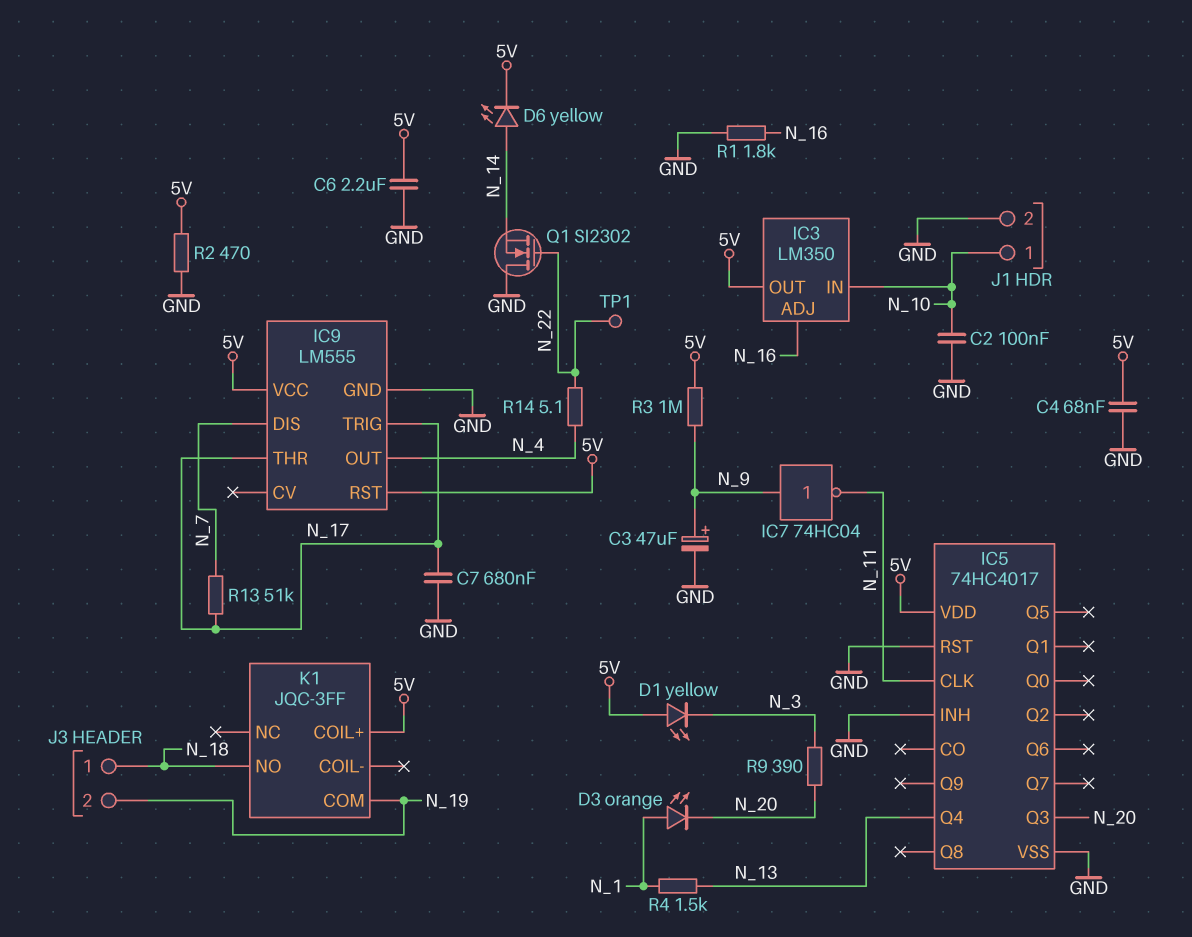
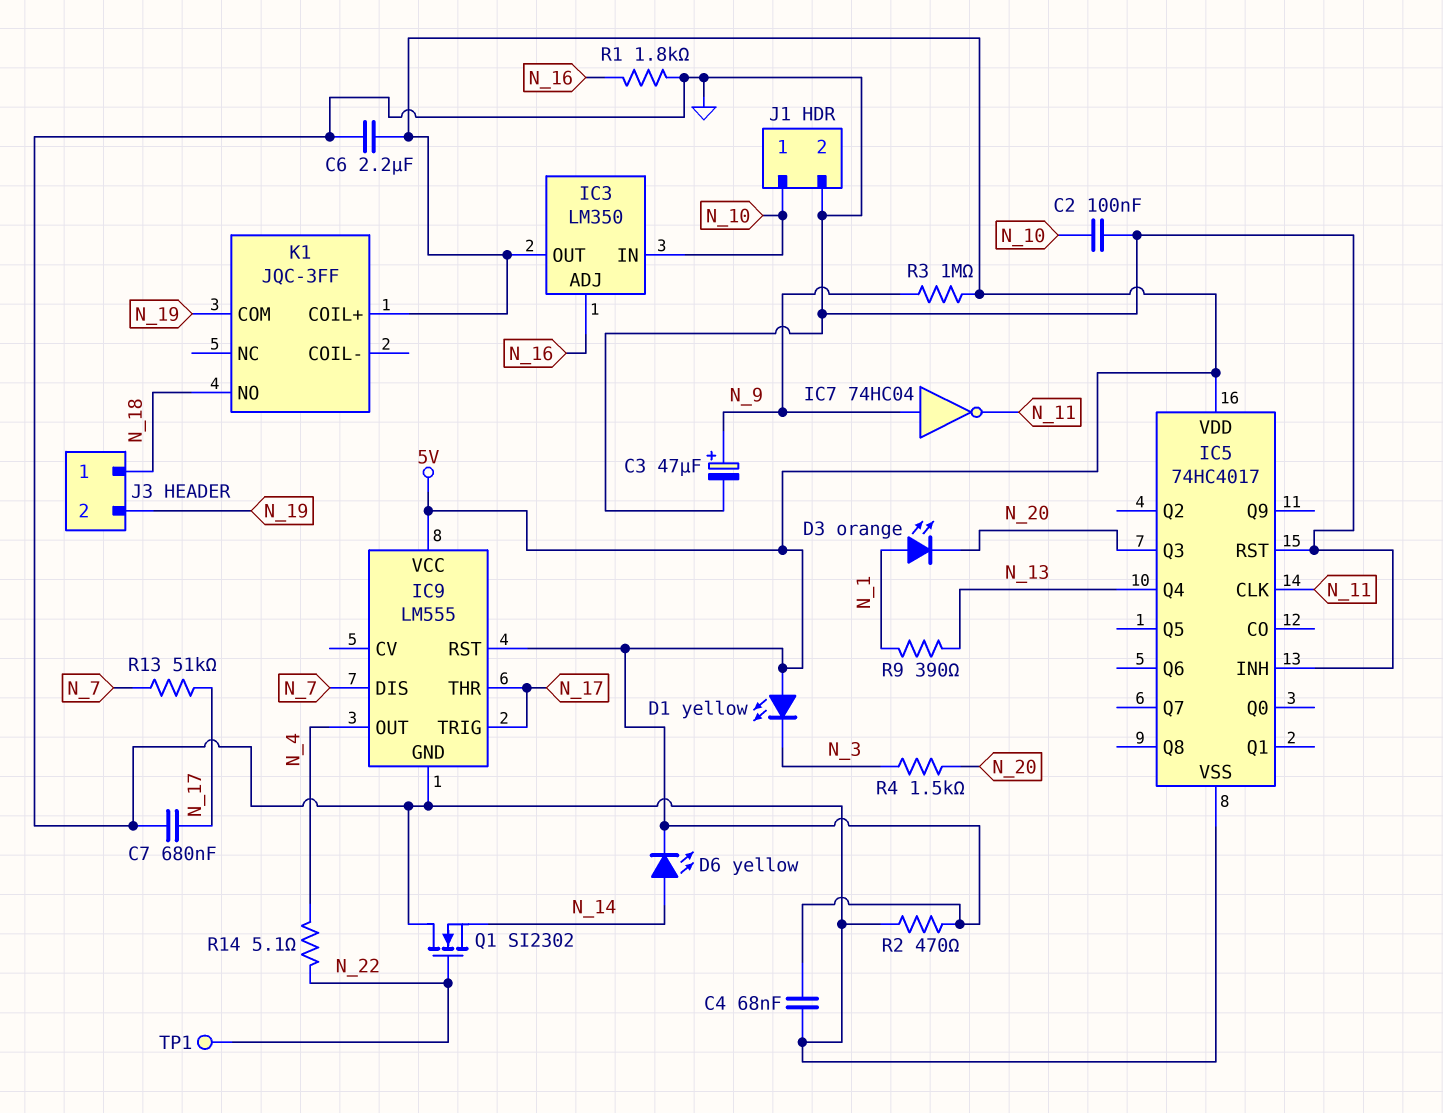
R4: 1.5k (N_1, N_13) -> 1.5k (N_3, N_20)
R9: 390 (N_3, N_20) -> 390 (N_1, N_13)

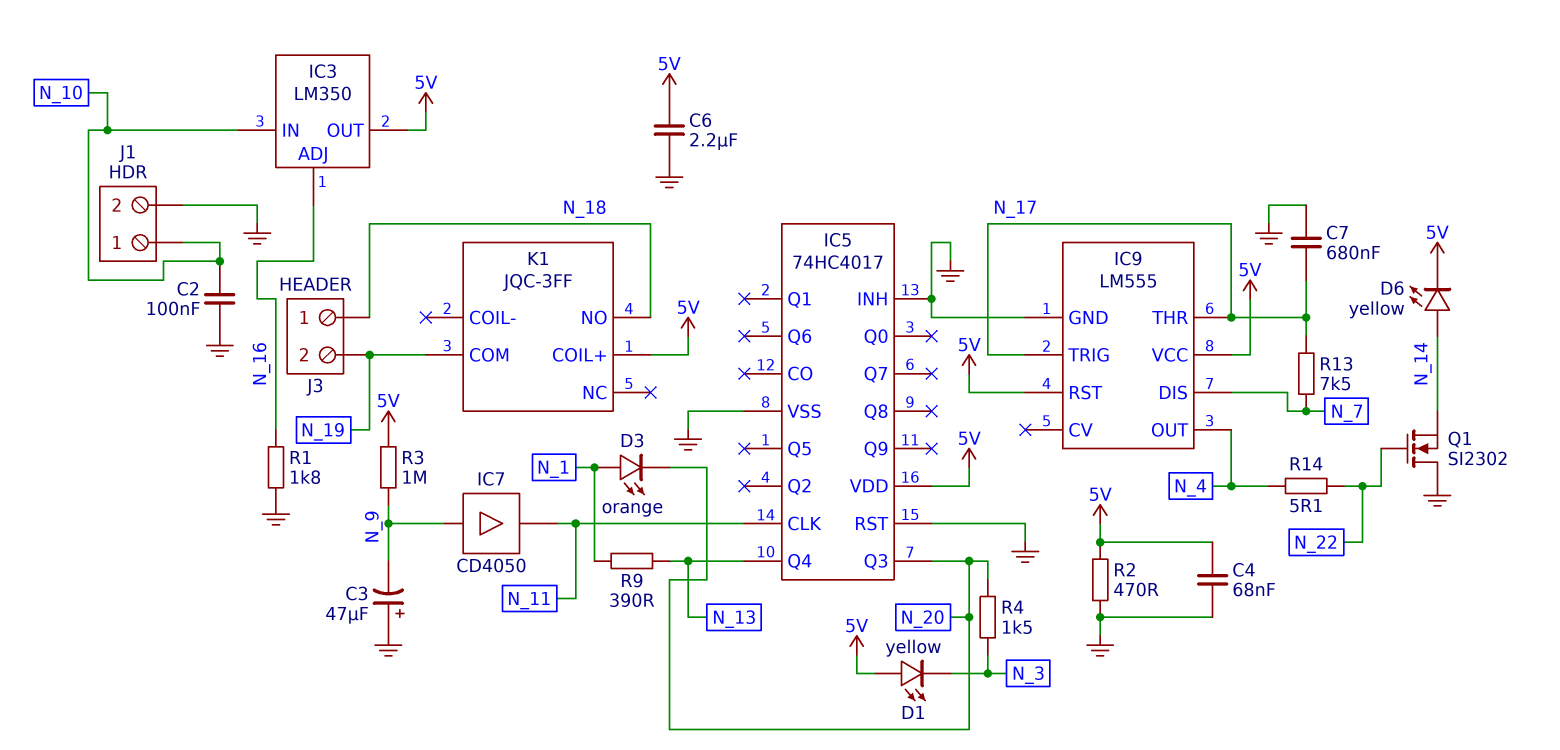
C3: 47uF (plus N_9, minus GND) -> 47uF (plus GND, minus N_9)
IC7: NOT 74HC04 (in N_9, out N_11) -> buffer CD4050 (in N_9, out N_11)
R13: 51k (N_7, N_17) -> 7.5k (N_7, N_17)
TP1: test point (N_22) -> none

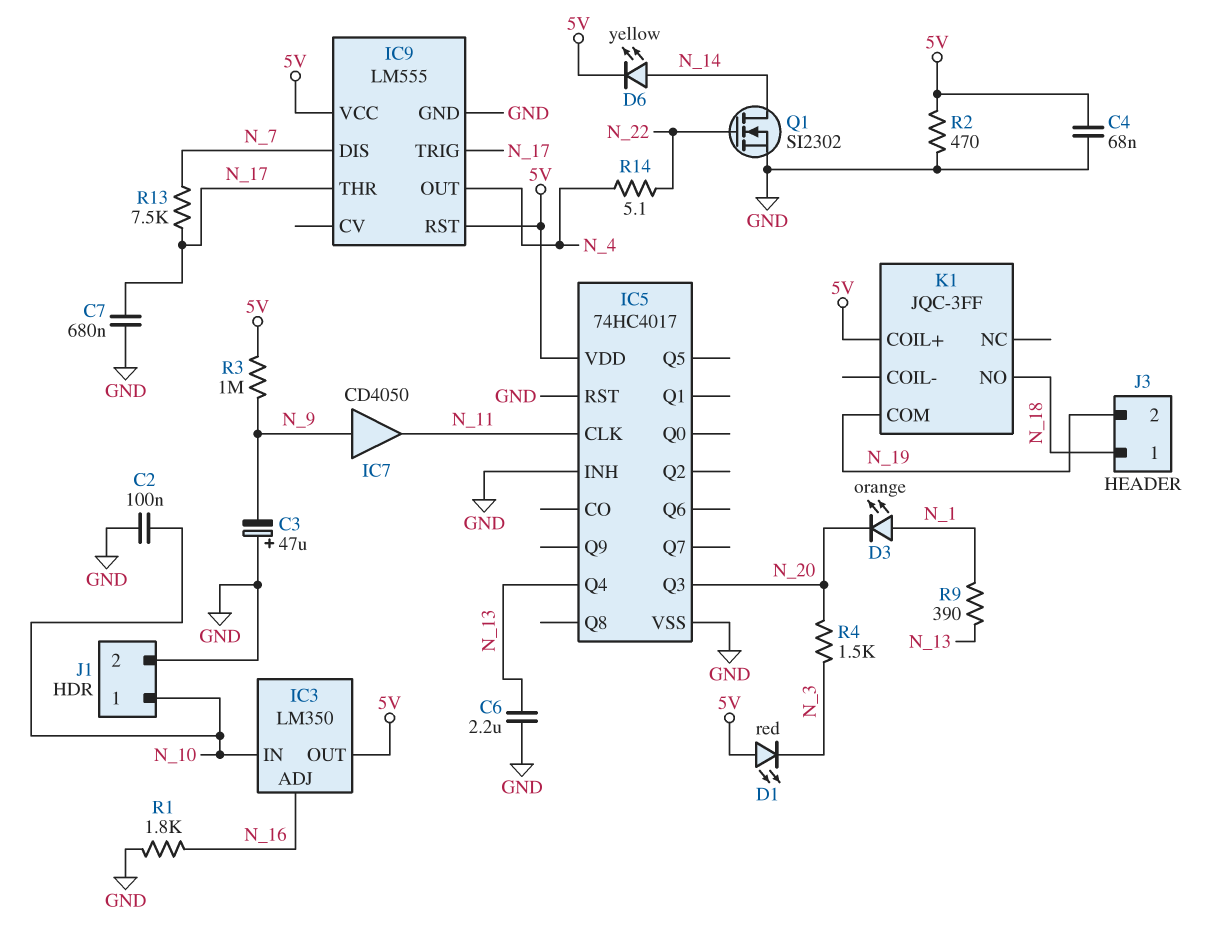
C6: 2.2uF (5V, GND) -> 2.2uF (GND, N_13)
D1: LED yellow (A 5V, K N_3) -> LED red (A 5V, K N_3)
Q1: NMOS SI2302 (G N_22, D GND, S N_14) -> NMOS SI2302 (G N_22, D N_14, S GND)

